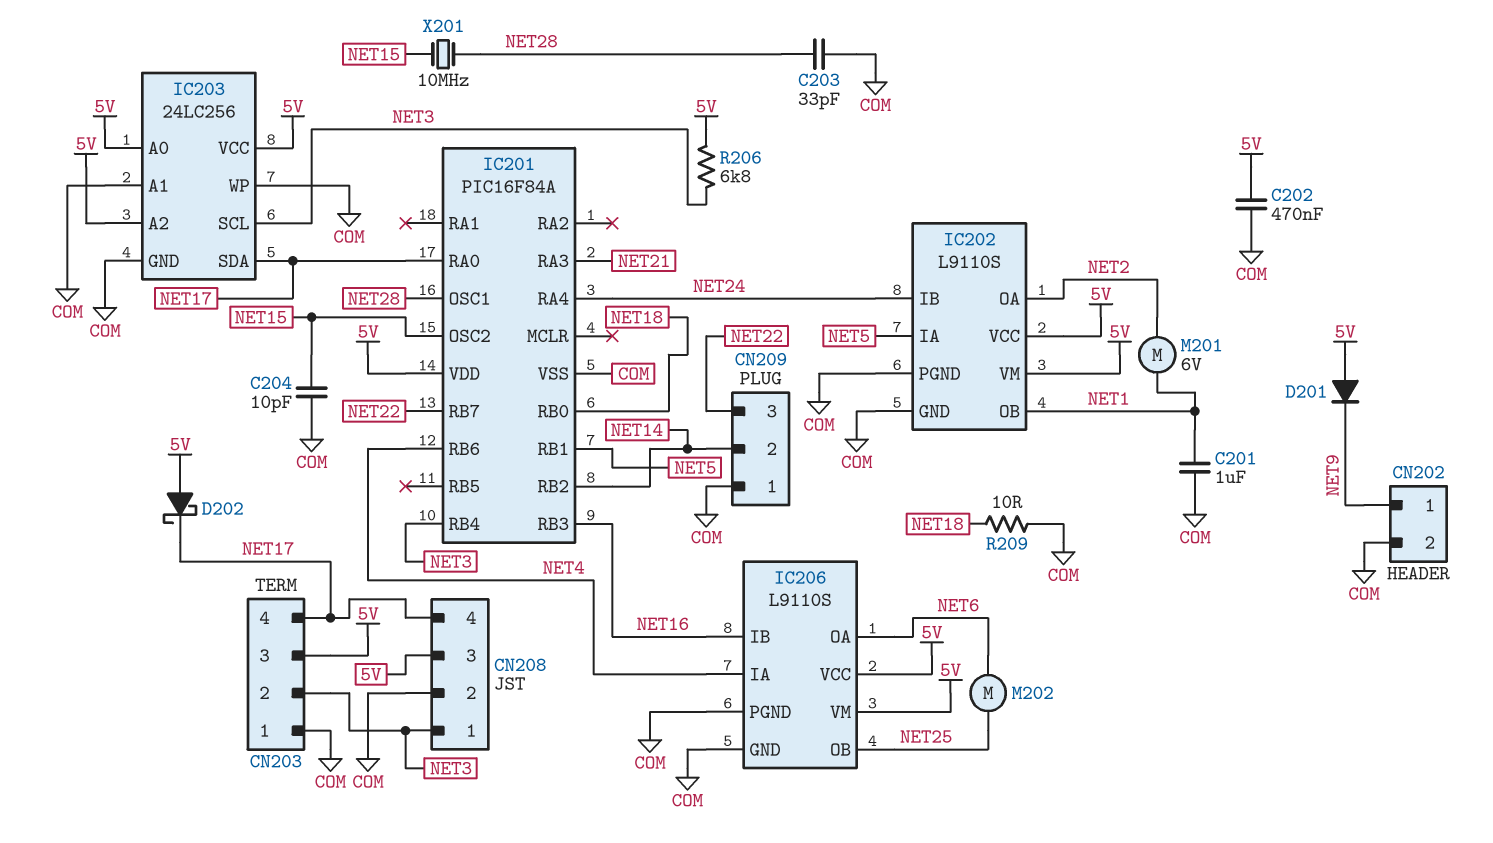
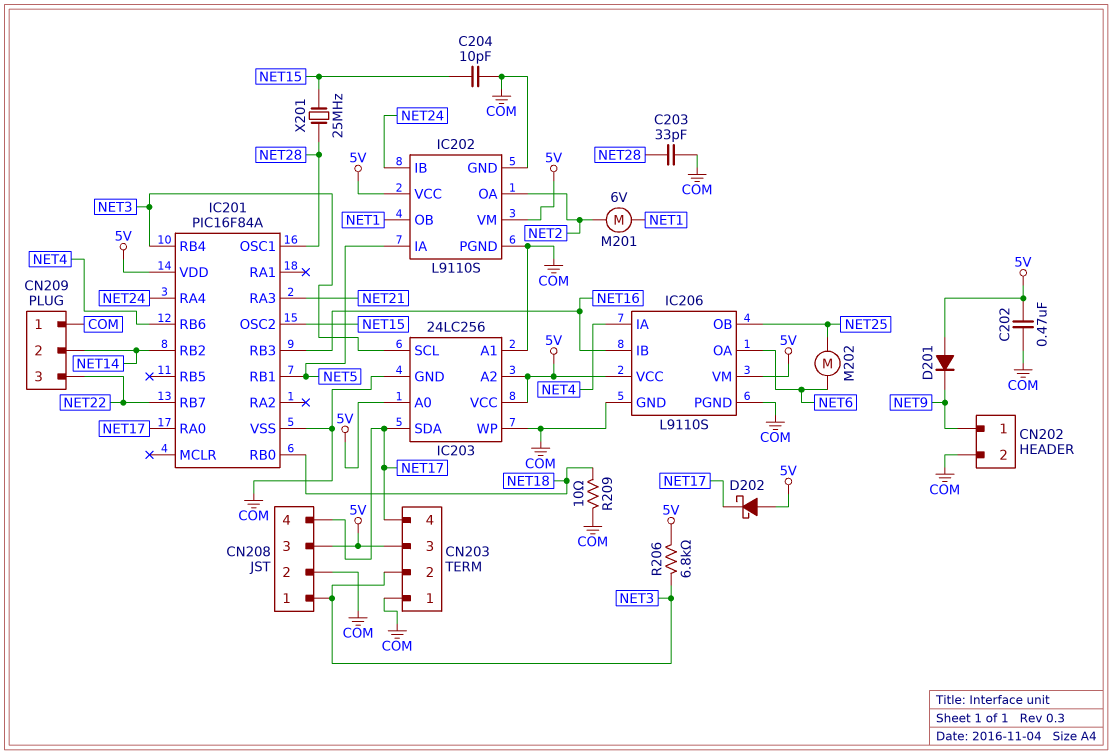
C201: 1uF (COM, NET1) -> none
X201: 10MHz (NET15, NET28) -> 25MHz (NET15, NET28)

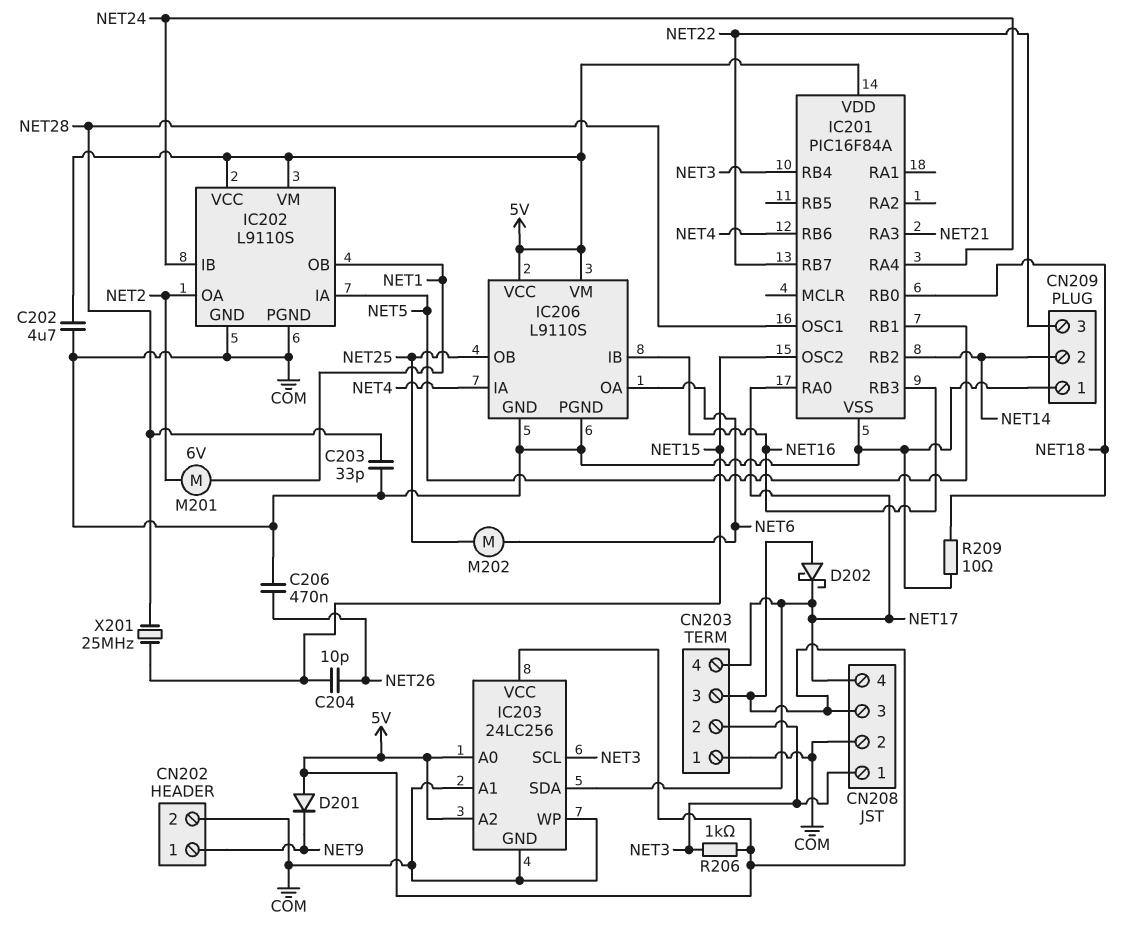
C202: 470nF (5V, COM) -> 4.7uF (5V, COM)
C204: 10pF (COM, NET15) -> 10pF (NET15, NET26)
C206: none -> 470nF (COM, NET26)
R206: 6.8k (5V, NET3) -> 1k (5V, NET3)

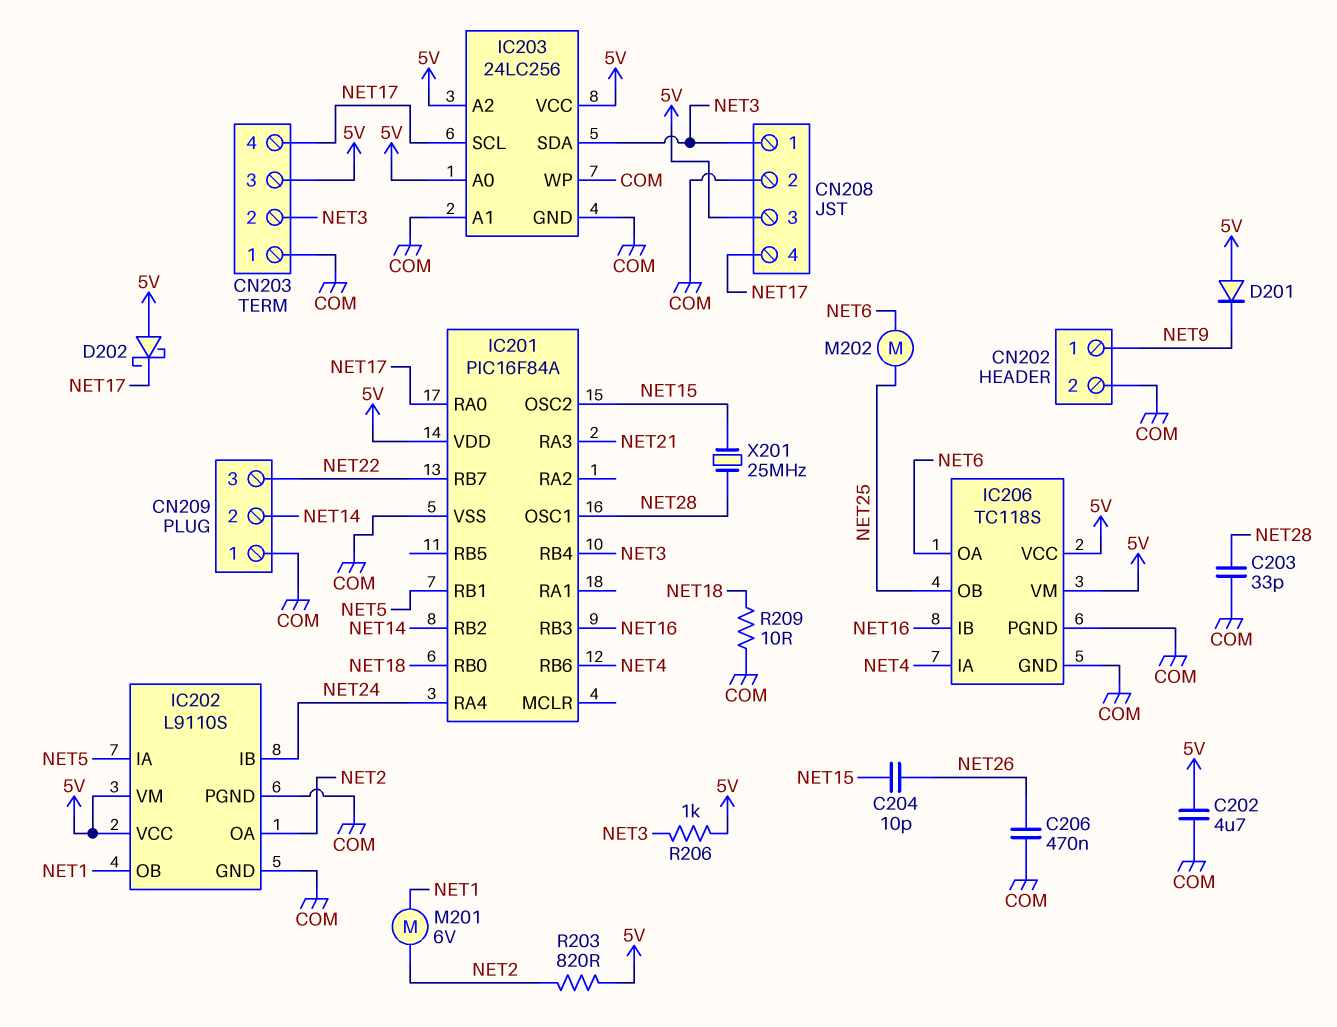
IC203 pin SCL: NET3 -> NET17
IC203 pin SDA: NET17 -> NET3
IC206: L9110S -> TC118S
R203: none -> 820 (5V, NET2)

